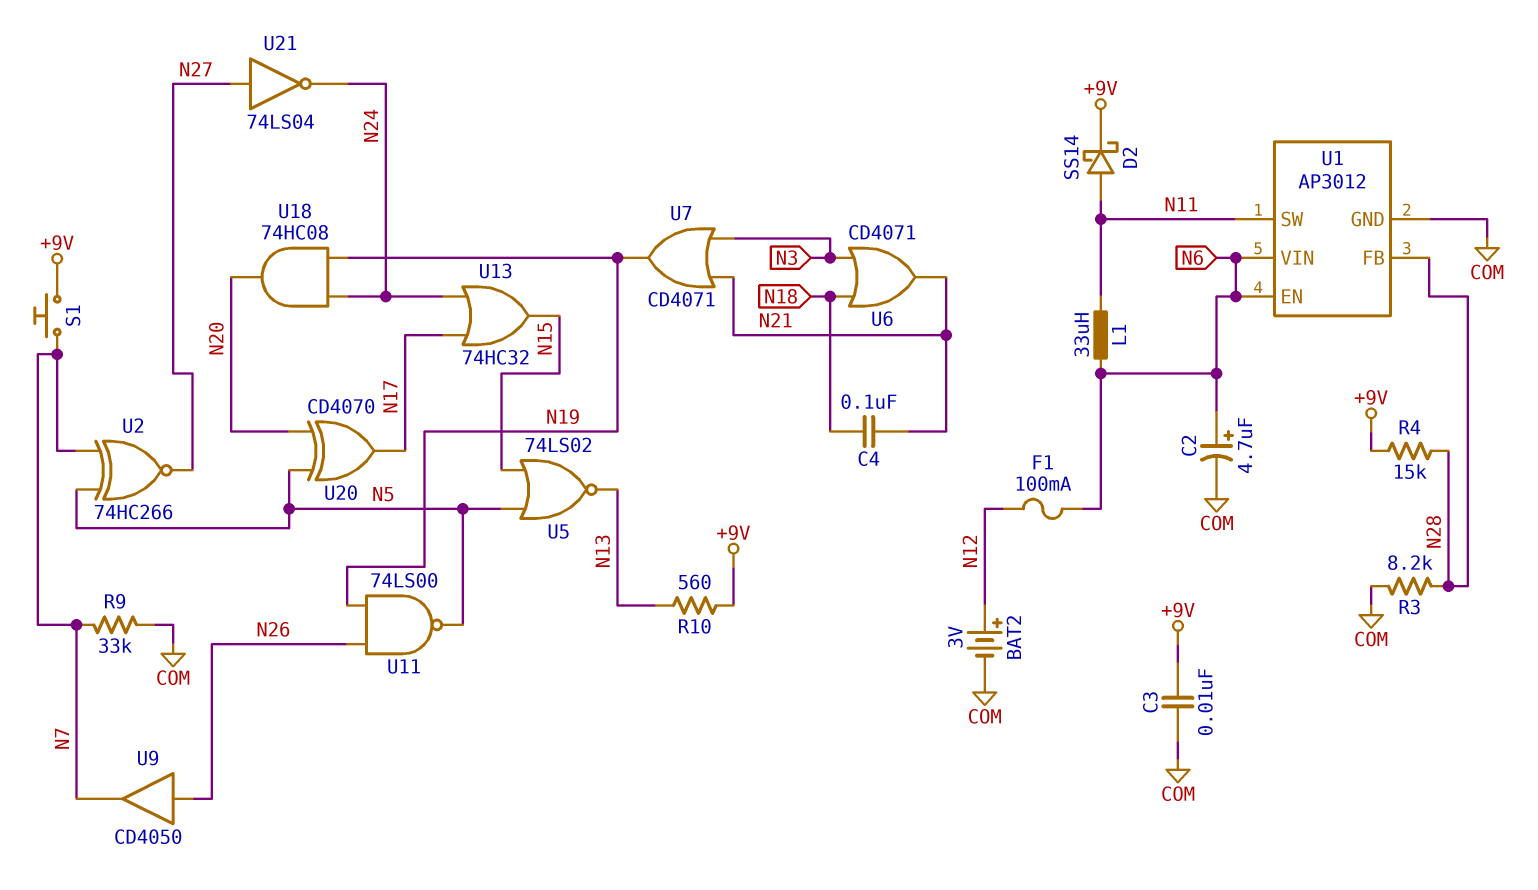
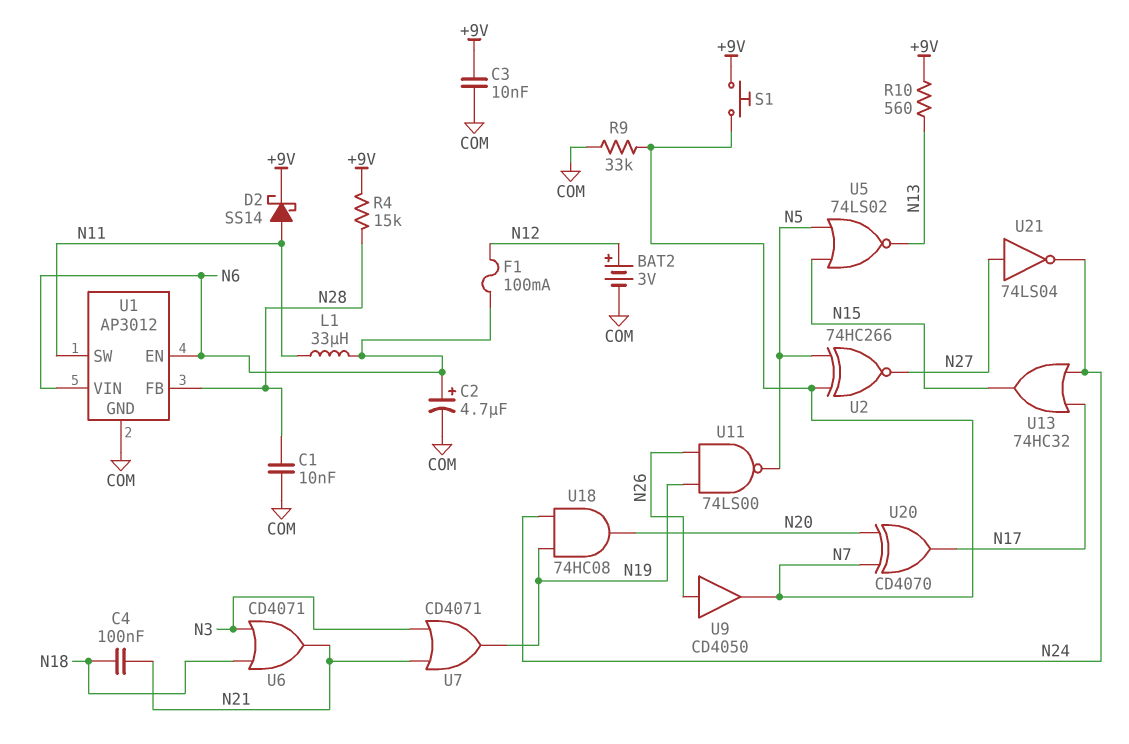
C1: none -> 10nF (COM, N28)
R3: 8.2k (COM, N28) -> none
U20: XOR CD4070 (in N5, in N20, out N17) -> XOR CD4070 (in N7, in N20, out N17)

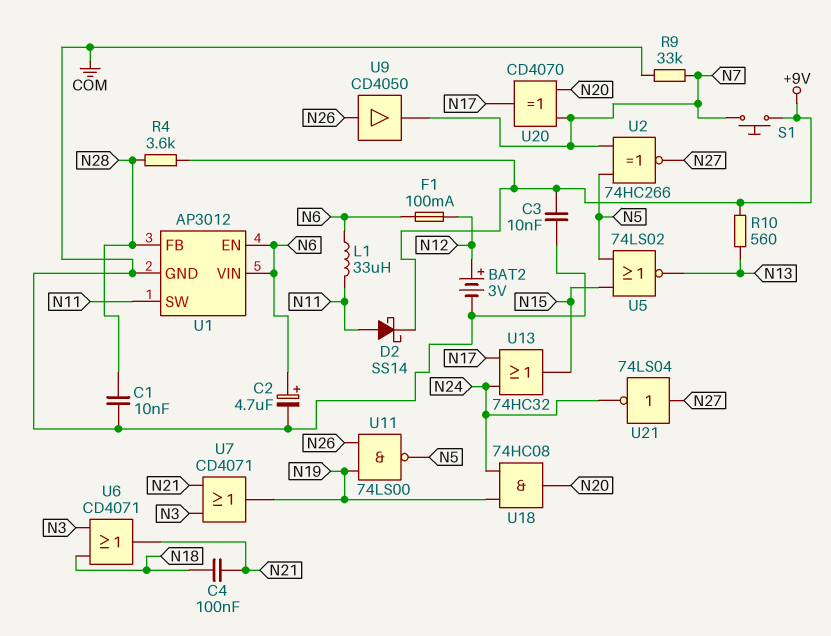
R4: 15k (+9V, N28) -> 3.6k (+9V, N28)

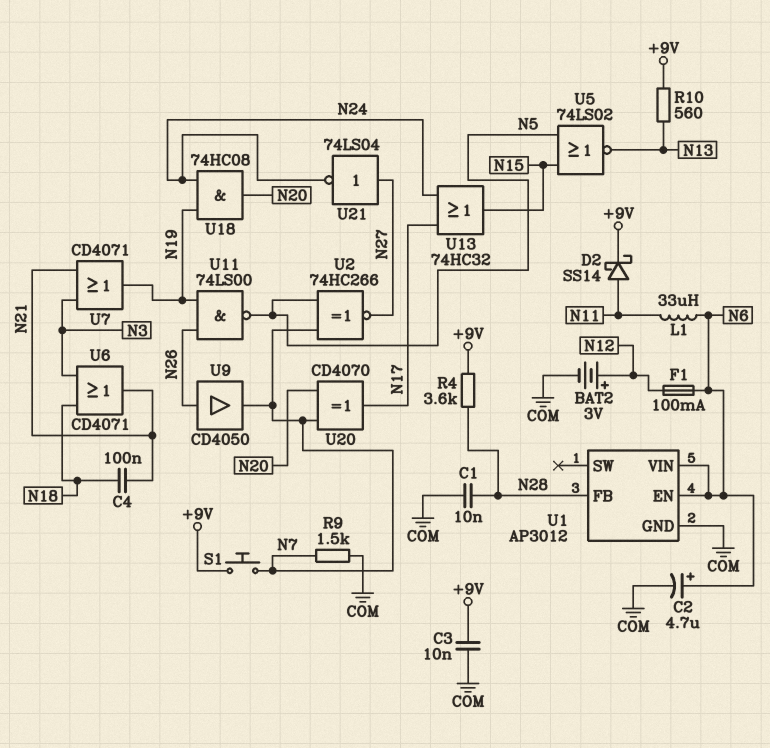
R9: 33k (COM, N7) -> 1.5k (COM, N7)
U1 pin SW: N11 -> none

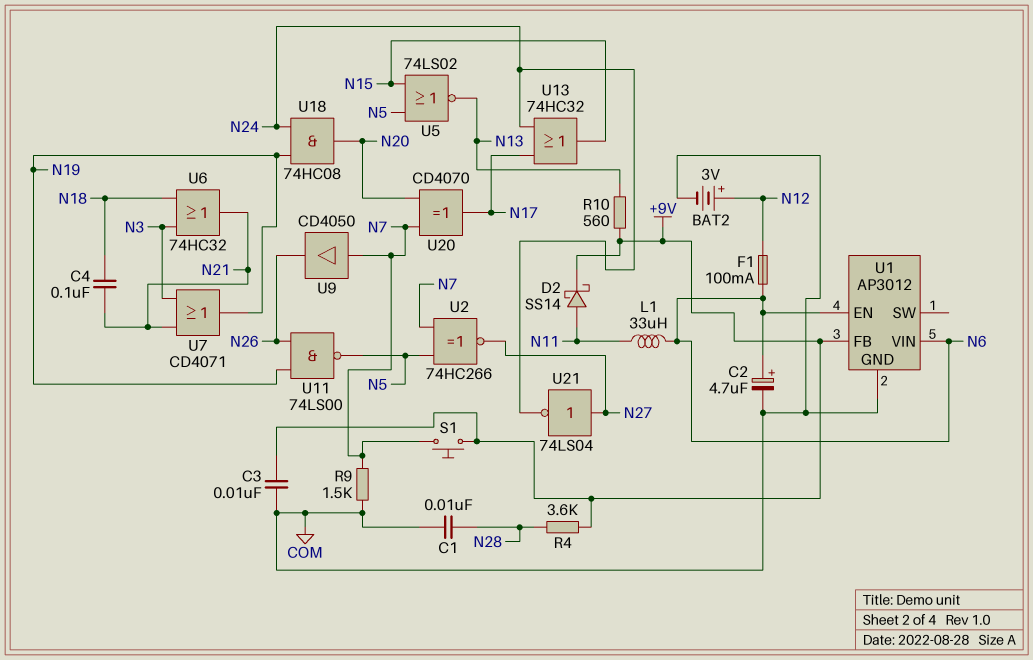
U1 pin FB: N28 -> +9V
U6: OR CD4071 (in N3, in N18, out N21) -> OR 74HC32 (in N3, in N18, out N21)
U9: buffer CD4050 (in N26, out N7) -> buffer CD4050 (in N7, out N26)

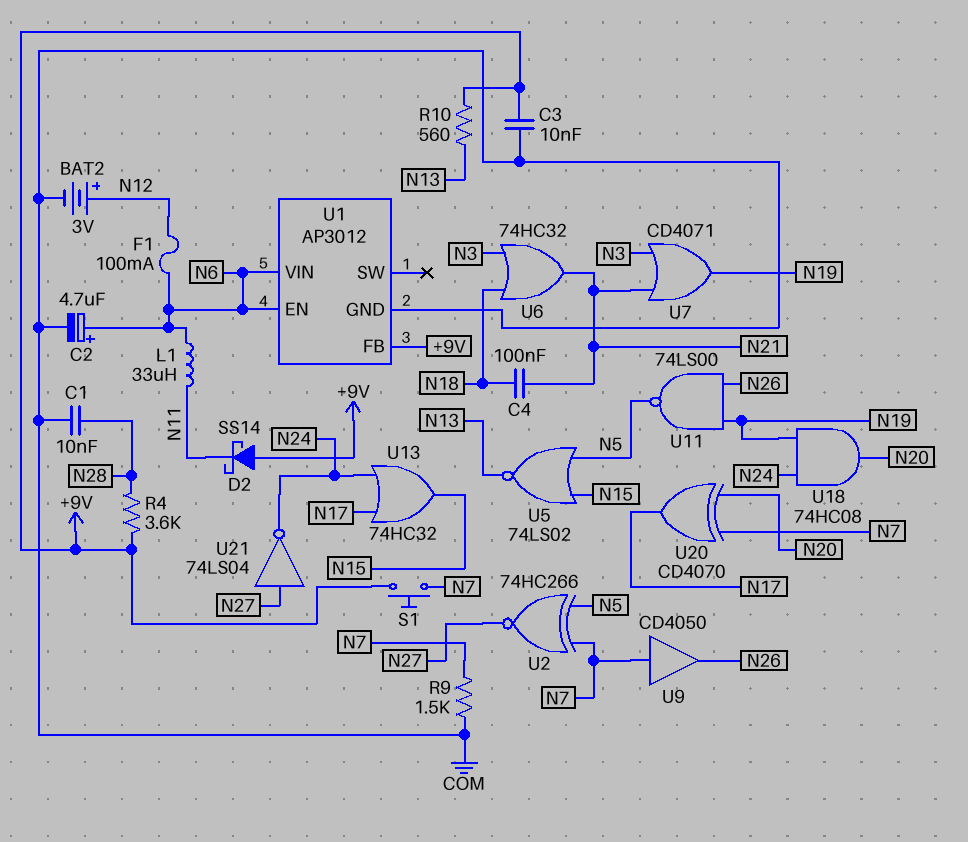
D2: schottky SS14 (A N11, K +9V) -> schottky SS14 (A +9V, K N11)

